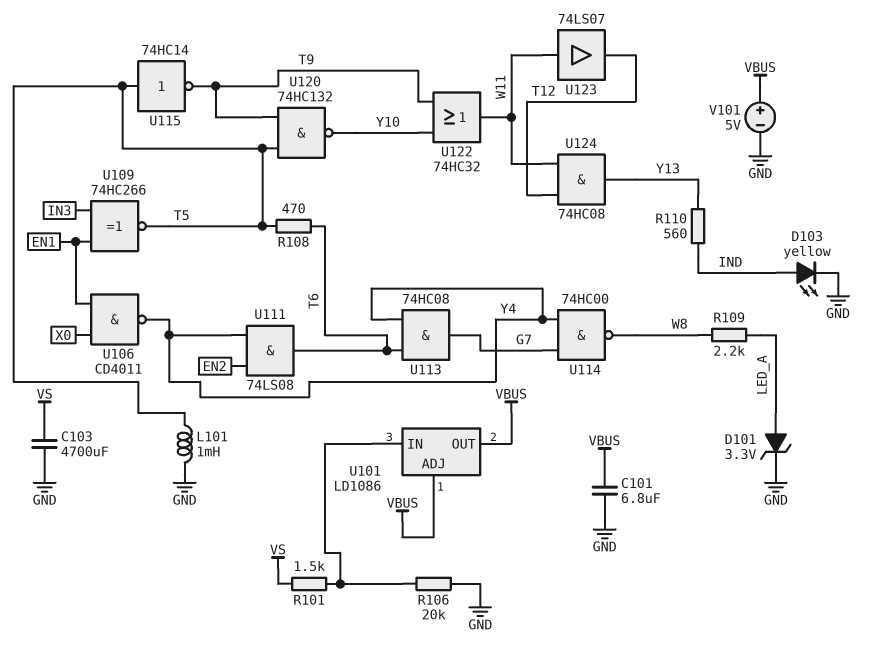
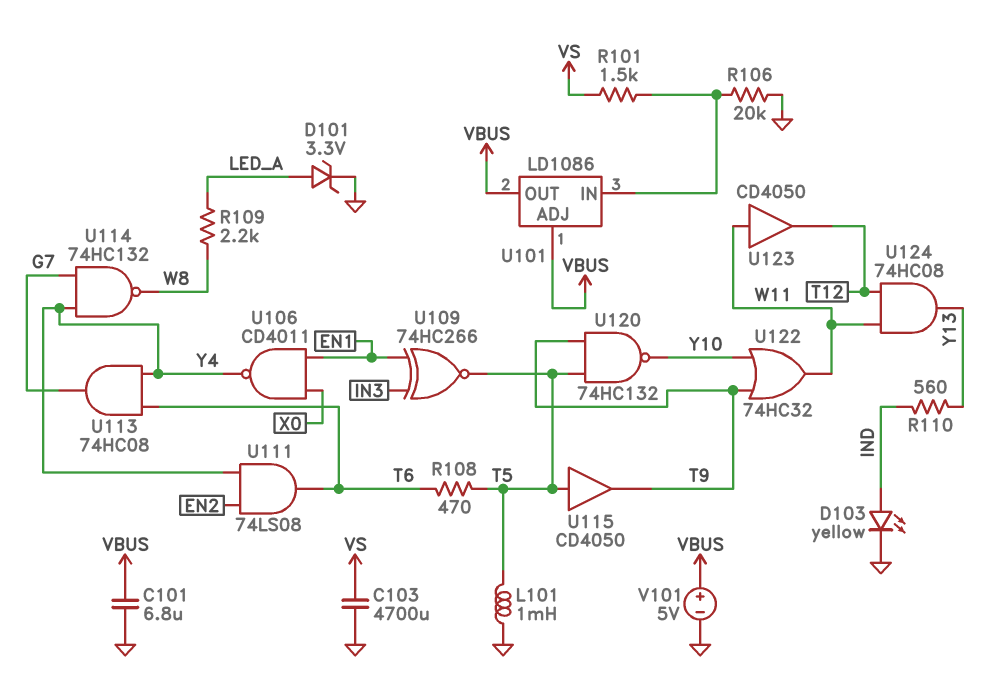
U114: NAND 74HC00 (in G7, in Y4, out W8) -> NAND 74HC132 (in G7, in Y4, out W8)
U115: NOT 74HC14 (in T5, out T9) -> buffer CD4050 (in T5, out T9)
U123: buffer 74LS07 (in W11, out T12) -> buffer CD4050 (in W11, out T12)

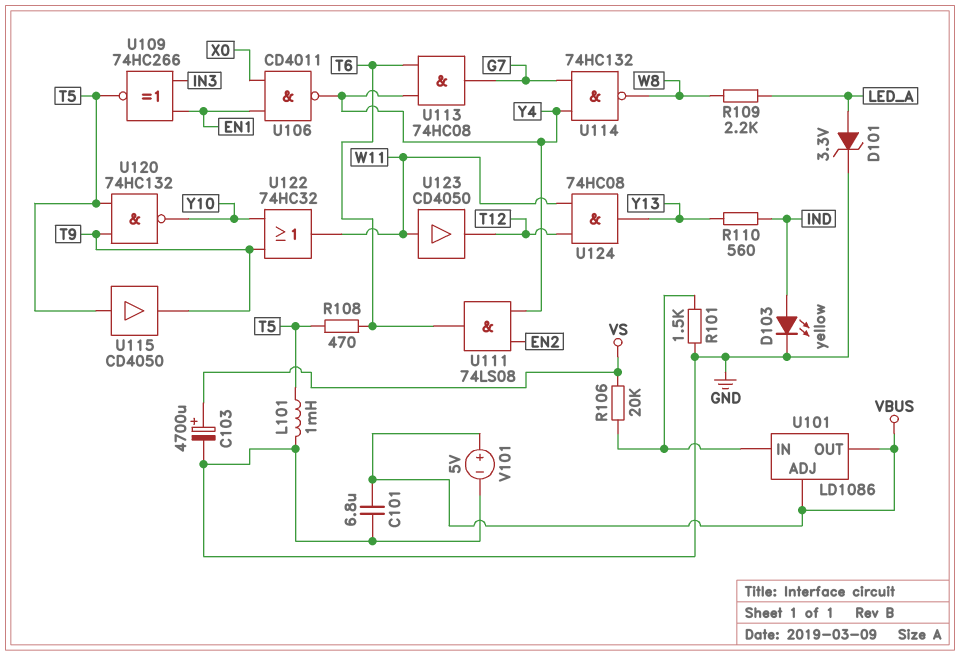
C103: 4700uF (GND, VS) -> 4700uF (plus VS, minus GND)
R101: 1.5k (U101/IN, VS) -> 1.5k (GND, U101/IN)
R106: 20k (GND, U101/IN) -> 20k (U101/IN, VS)

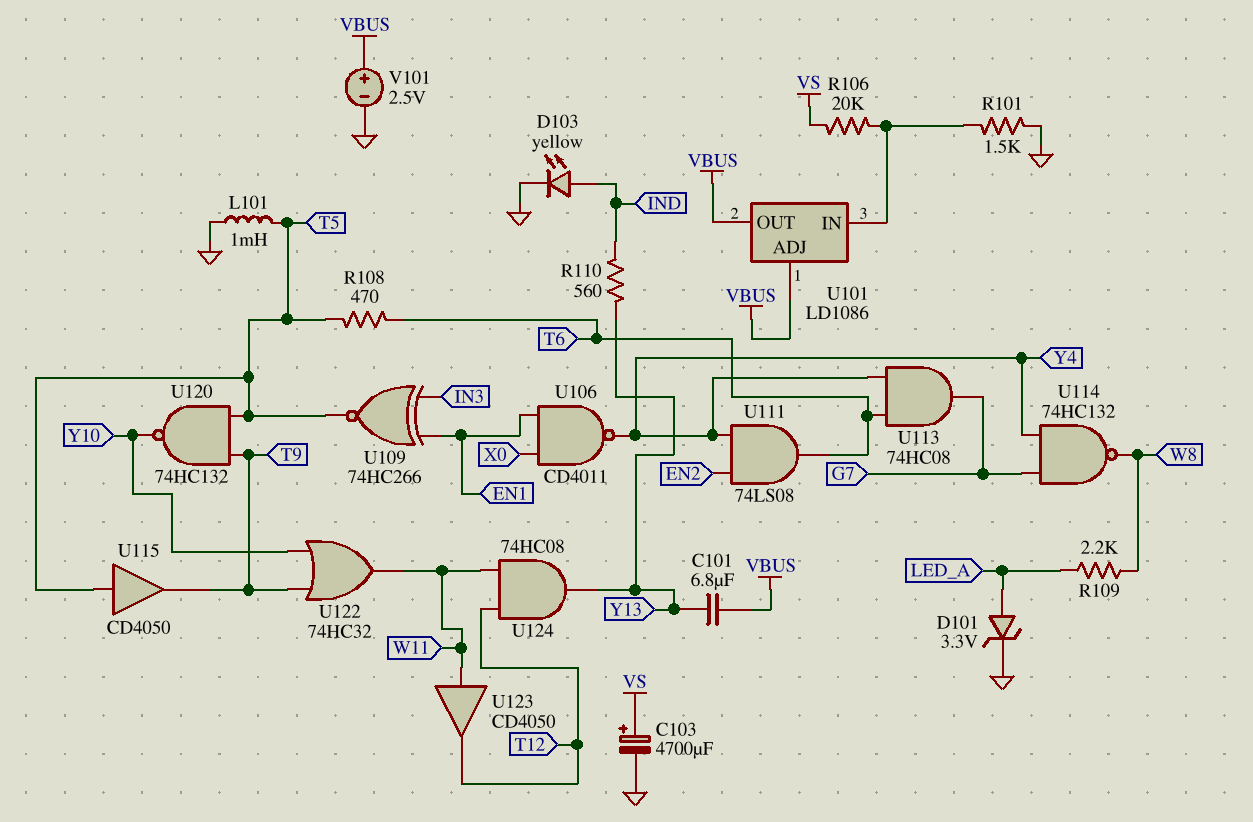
C101: 6.8uF (GND, VBUS) -> 6.8uF (VBUS, Y13)
V101: 5V (plus VBUS, minus GND) -> 2.5V (plus VBUS, minus GND)

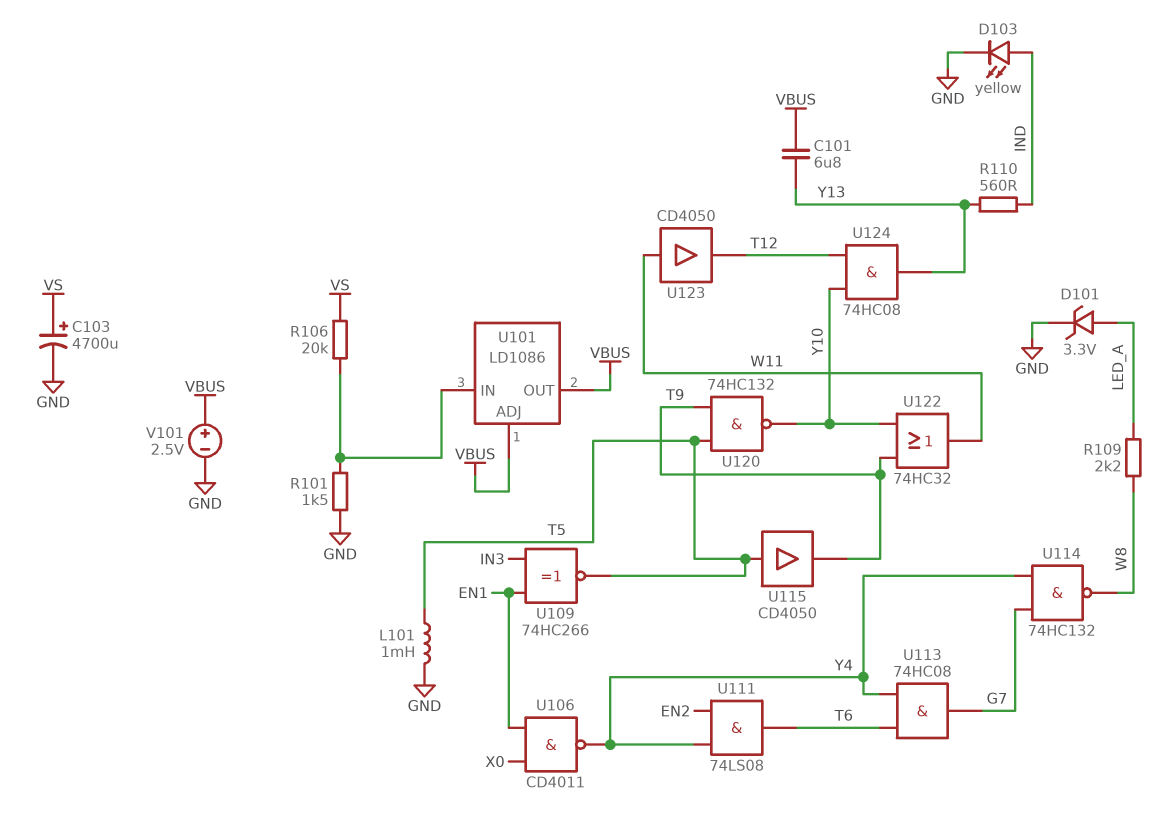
R108: 470 (T5, T6) -> none
U124: AND 74HC08 (in T12, in W11, out Y13) -> AND 74HC08 (in T12, in Y10, out Y13)

